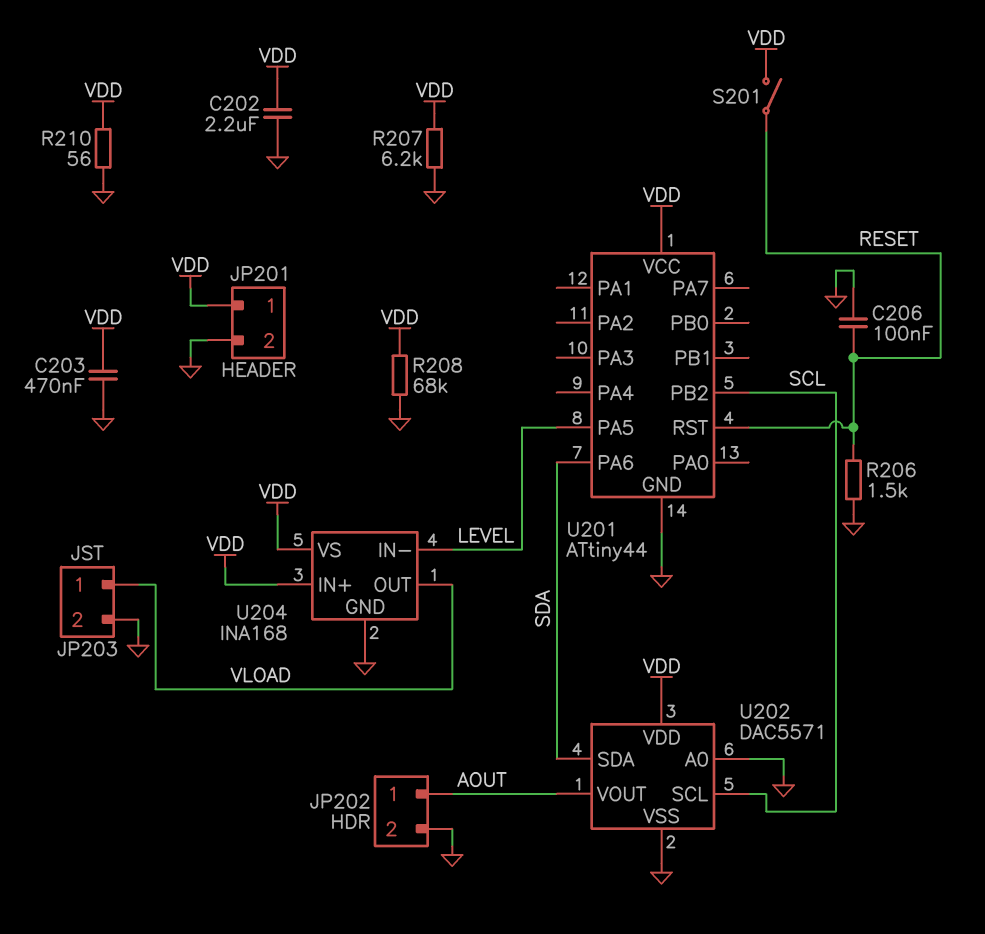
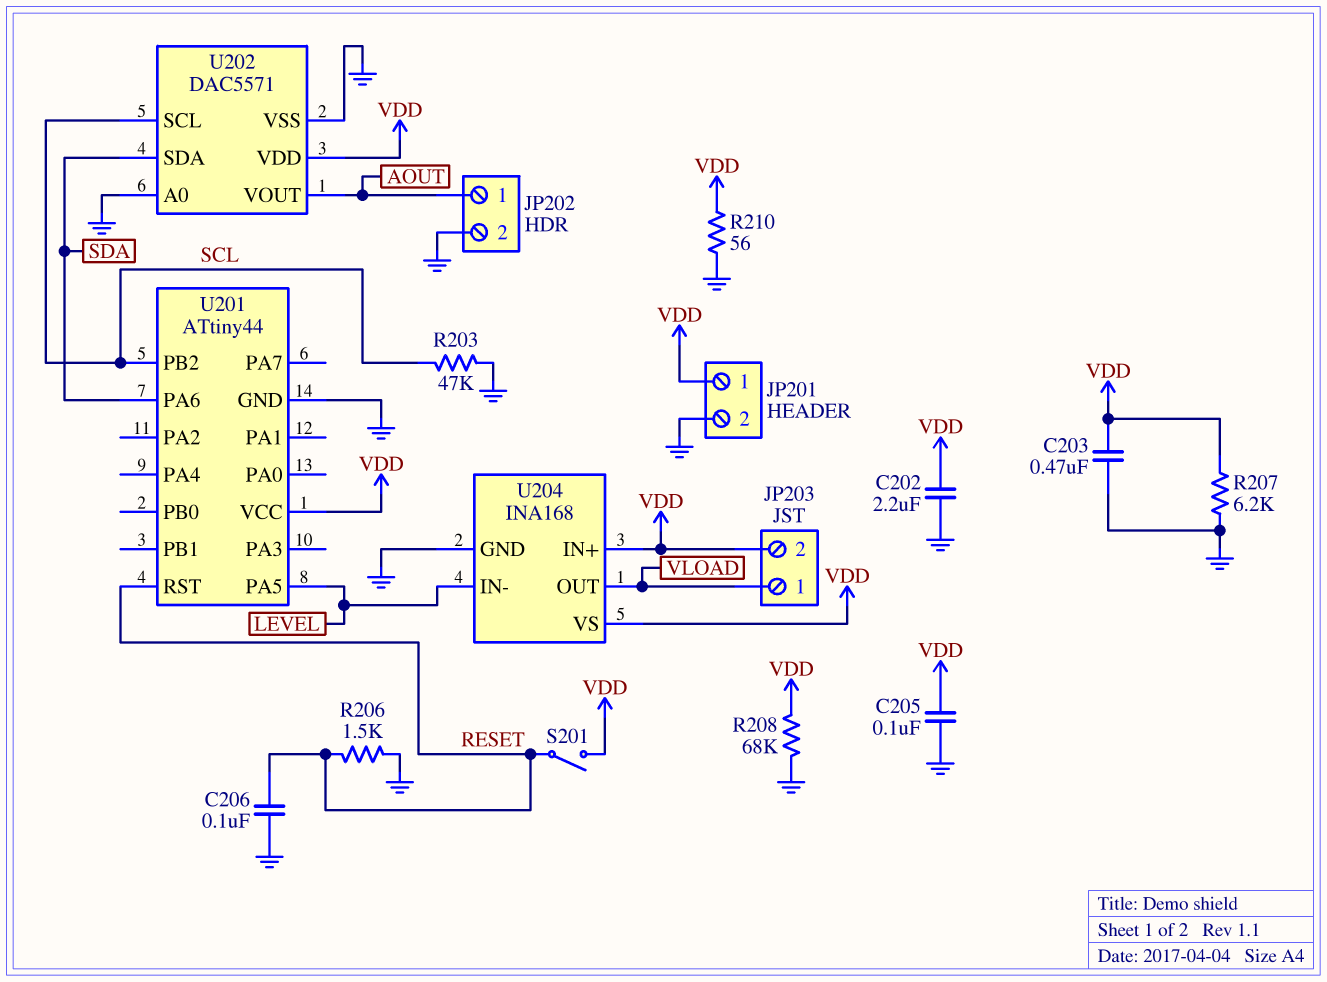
C205: none -> 100nF (GND, VDD)
JP203 pin 2: GND -> VDD
R203: none -> 47k (GND, SCL)

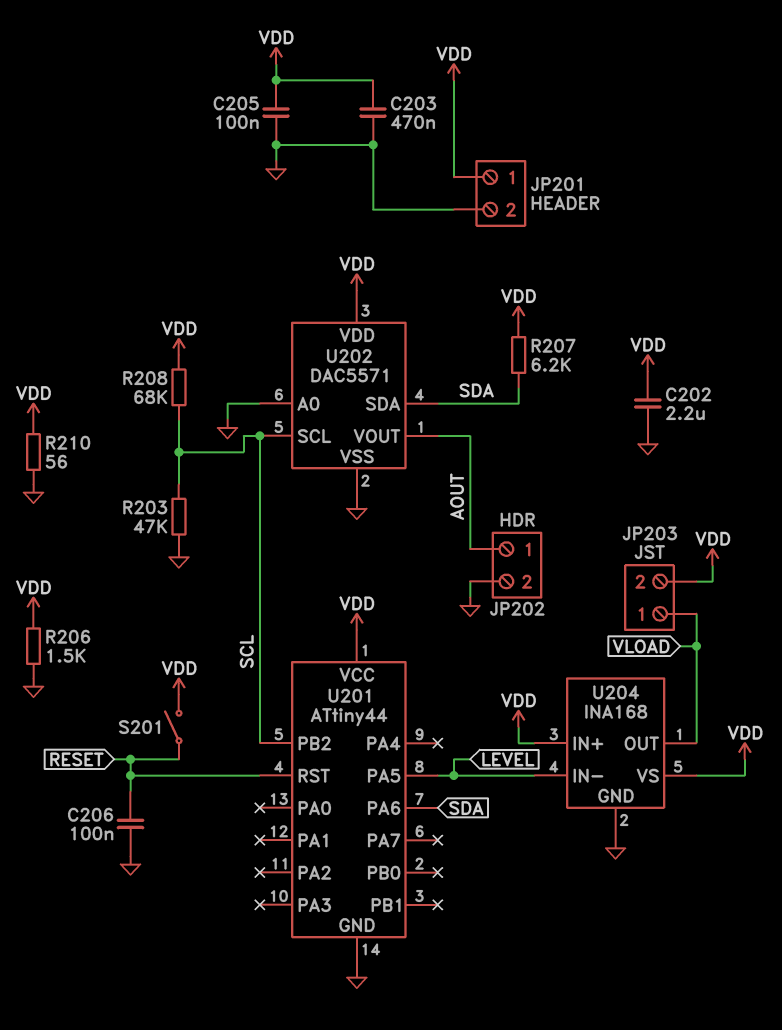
R206: 1.5k (GND, RESET) -> 1.5k (GND, VDD)
R207: 6.2k (GND, VDD) -> 6.2k (SDA, VDD)
R208: 68k (GND, VDD) -> 68k (SCL, VDD)

